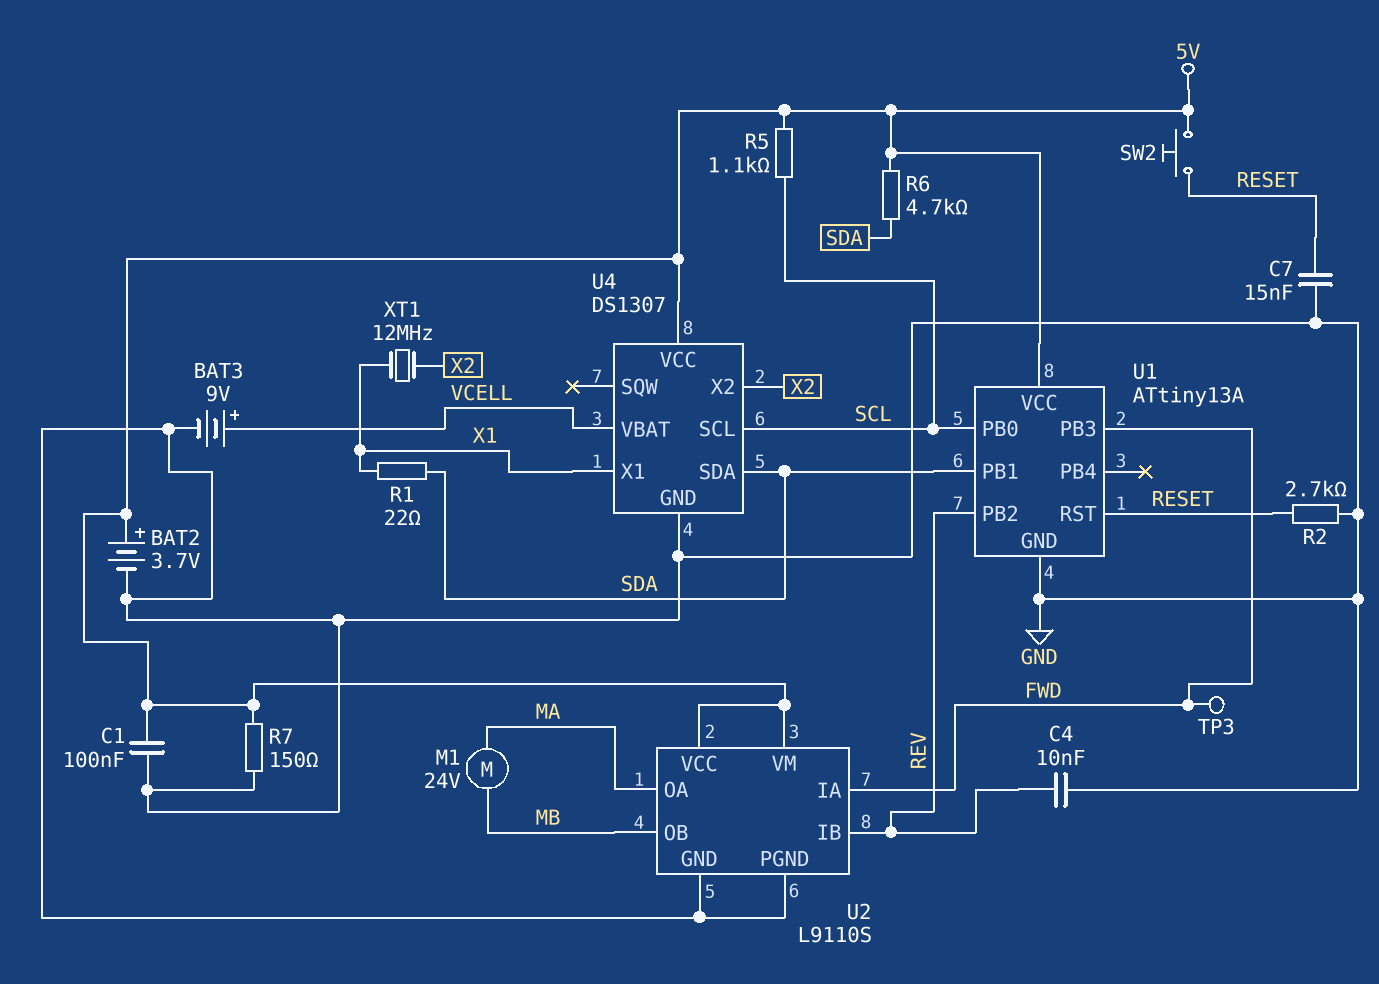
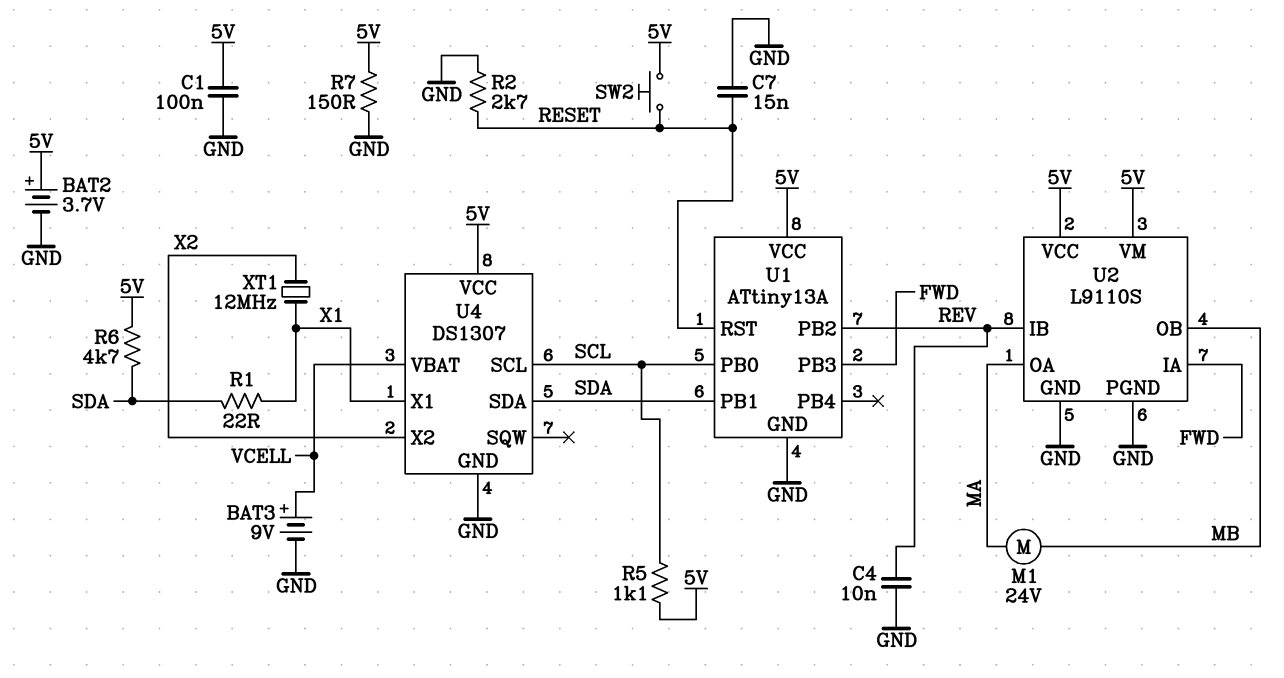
TP3: test point (FWD) -> none

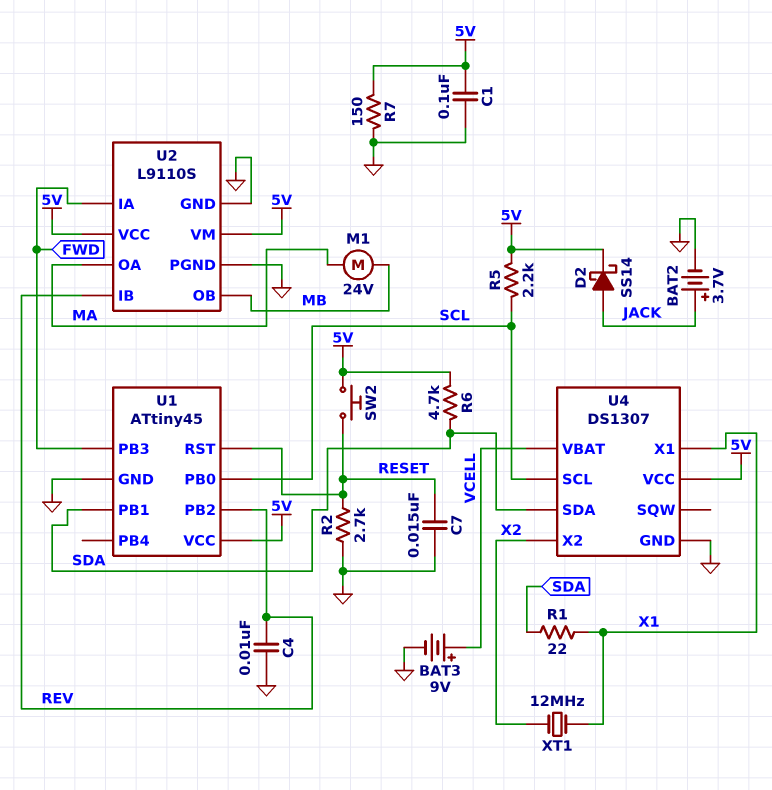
BAT2: 3.7V (plus 5V, minus GND) -> 3.7V (plus JACK, minus GND)
D2: none -> schottky SS14 (A JACK, K 5V)
R5: 1.1k (5V, SCL) -> 2.2k (5V, SCL)
U1: ATtiny13A -> ATtiny45

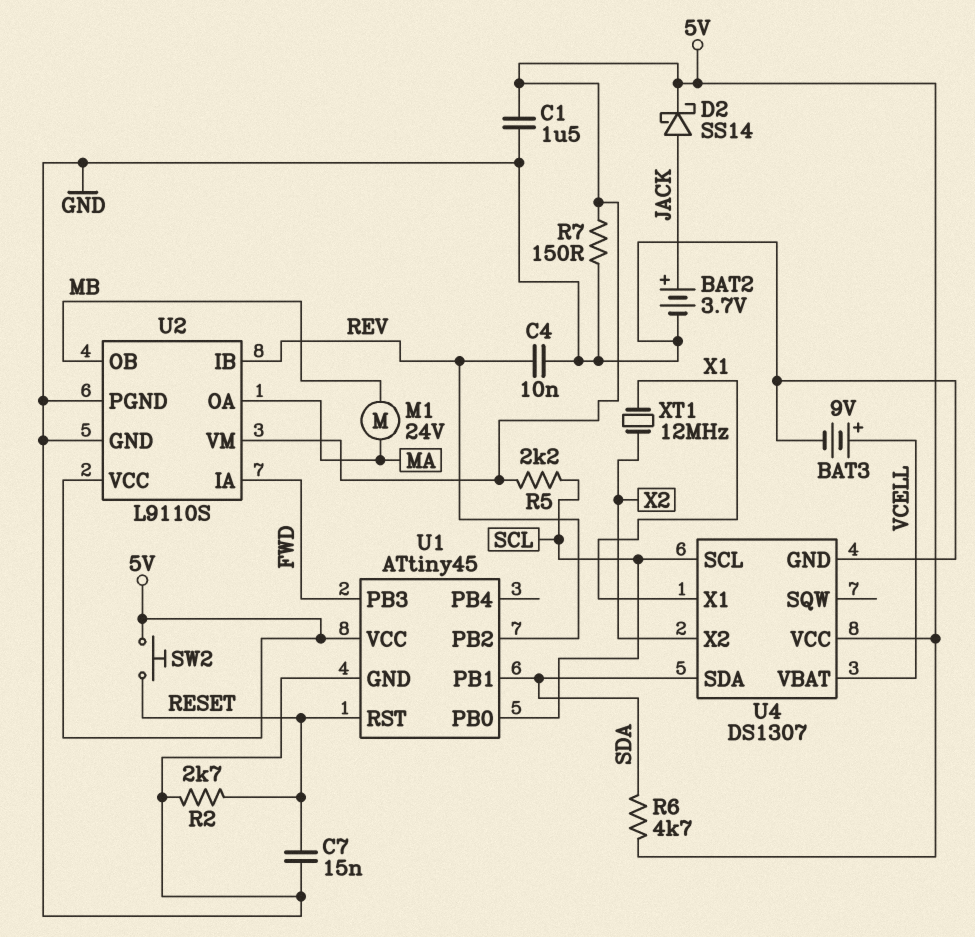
C1: 100nF (5V, GND) -> 1.5uF (5V, GND)
R1: 22 (SDA, X1) -> none

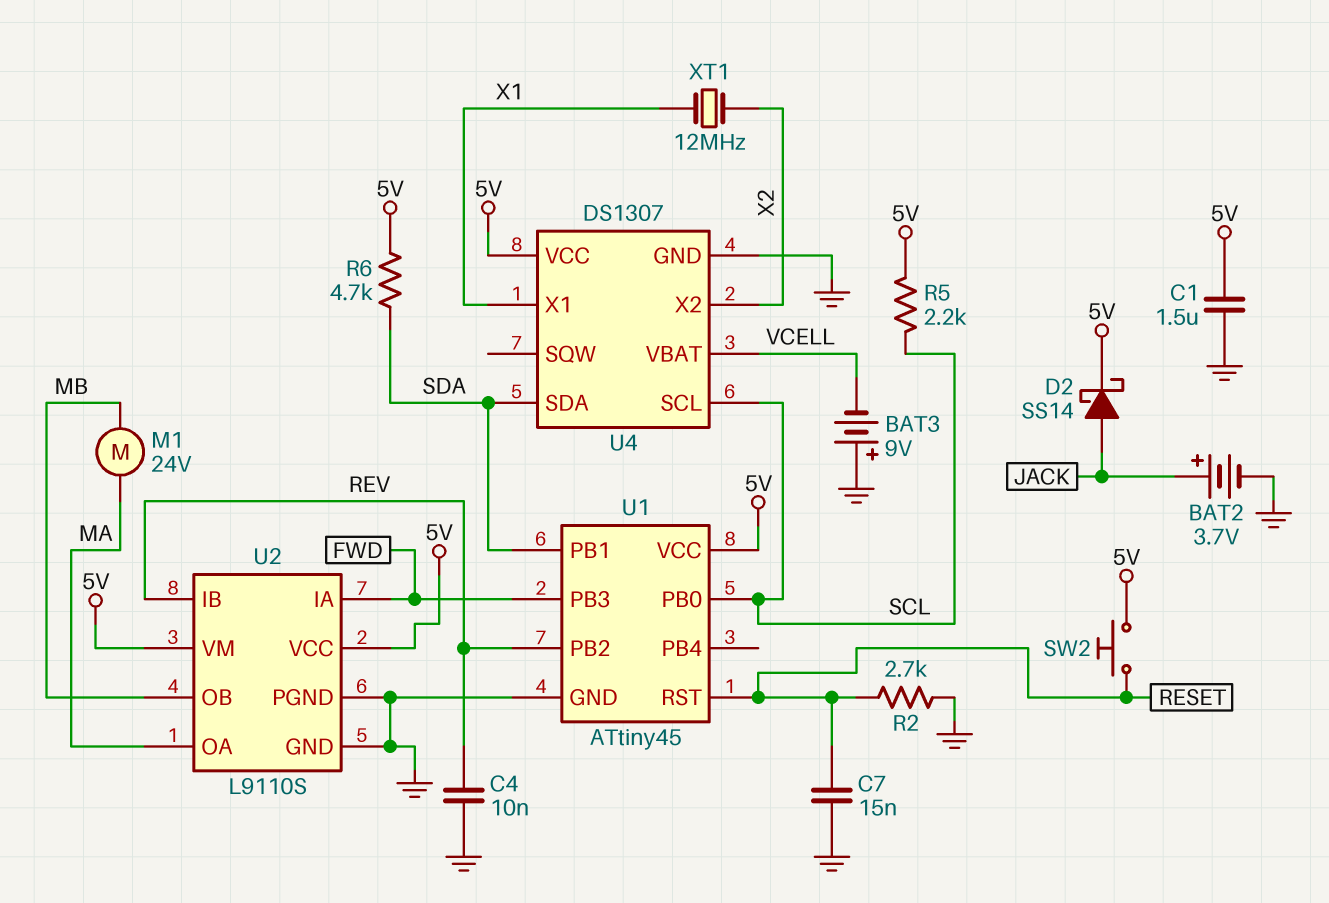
BAT3: 9V (plus VCELL, minus GND) -> 9V (plus GND, minus VCELL)
R7: 150 (5V, GND) -> none

